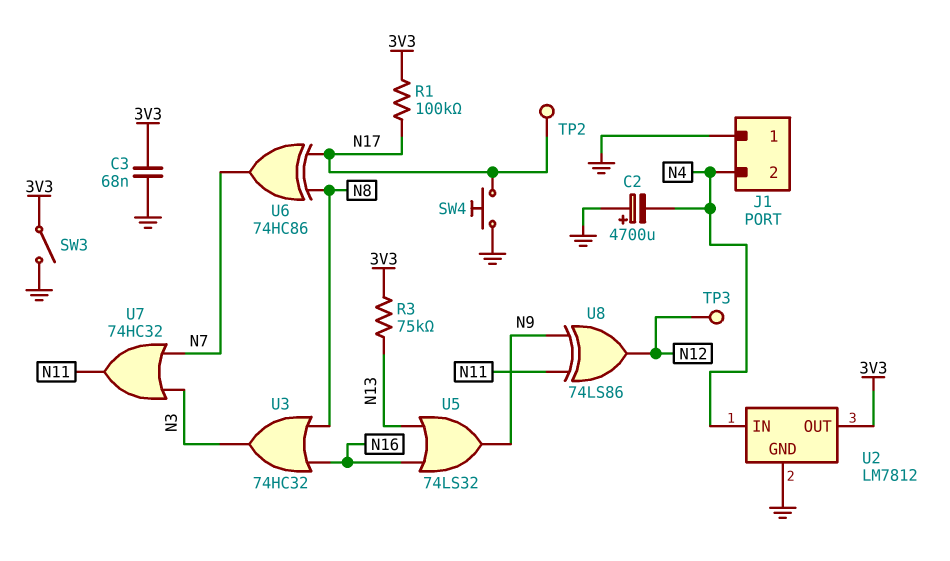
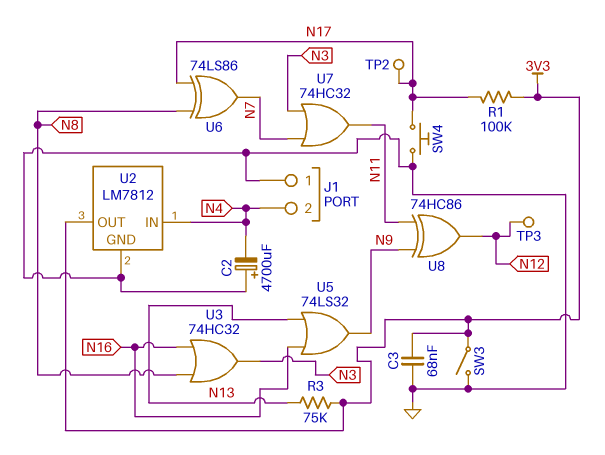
U6: XOR 74HC86 (in N8, in N17, out N7) -> XOR 74LS86 (in N8, in N17, out N7)
U8: XOR 74LS86 (in N9, in N11, out N12) -> XOR 74HC86 (in N9, in N11, out N12)

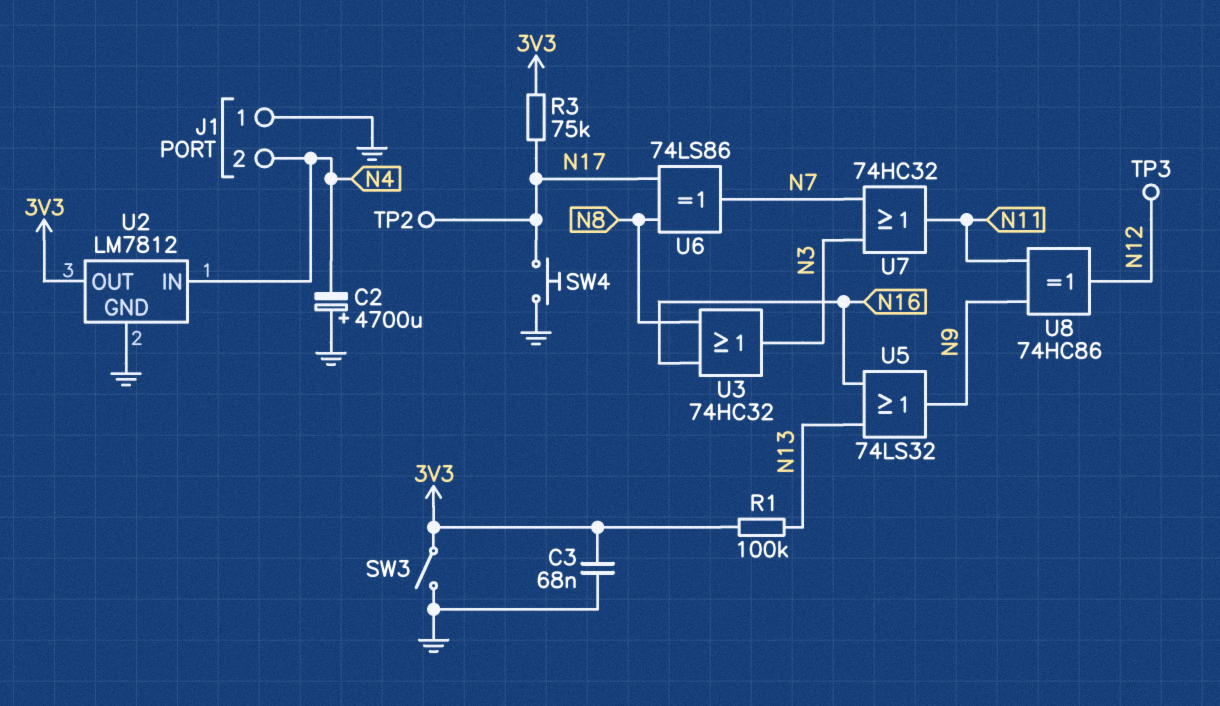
R1: 100k (3V3, N17) -> 100k (3V3, N13)
R3: 75k (3V3, N13) -> 75k (3V3, N17)

